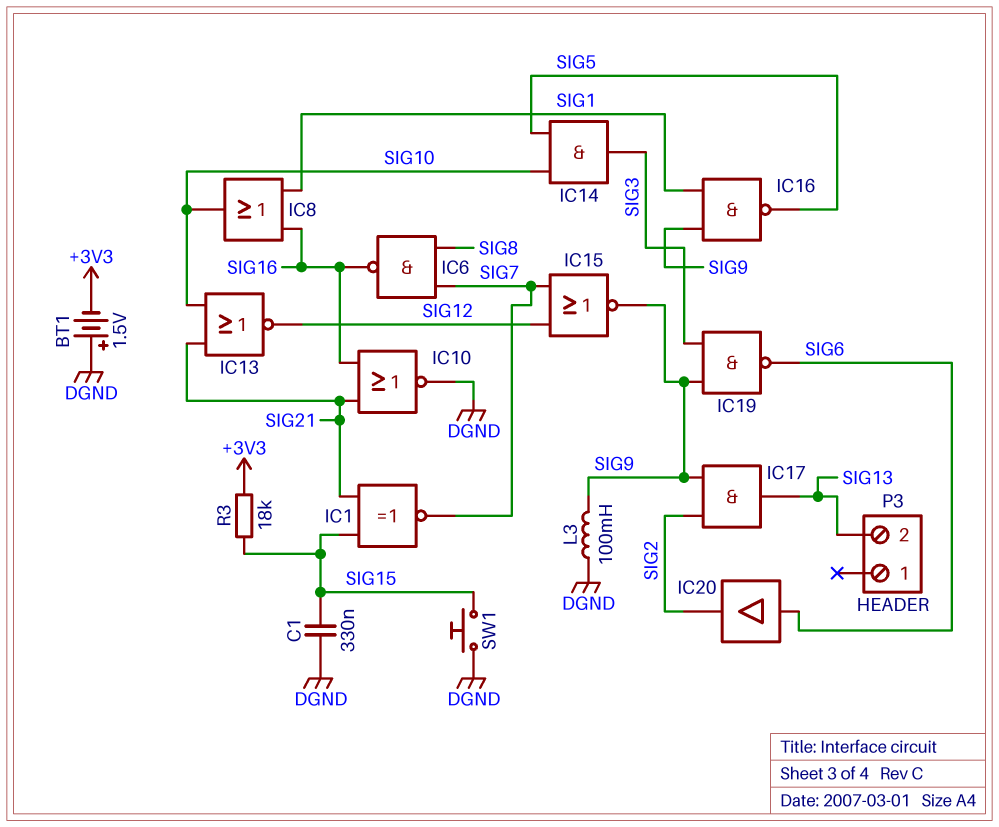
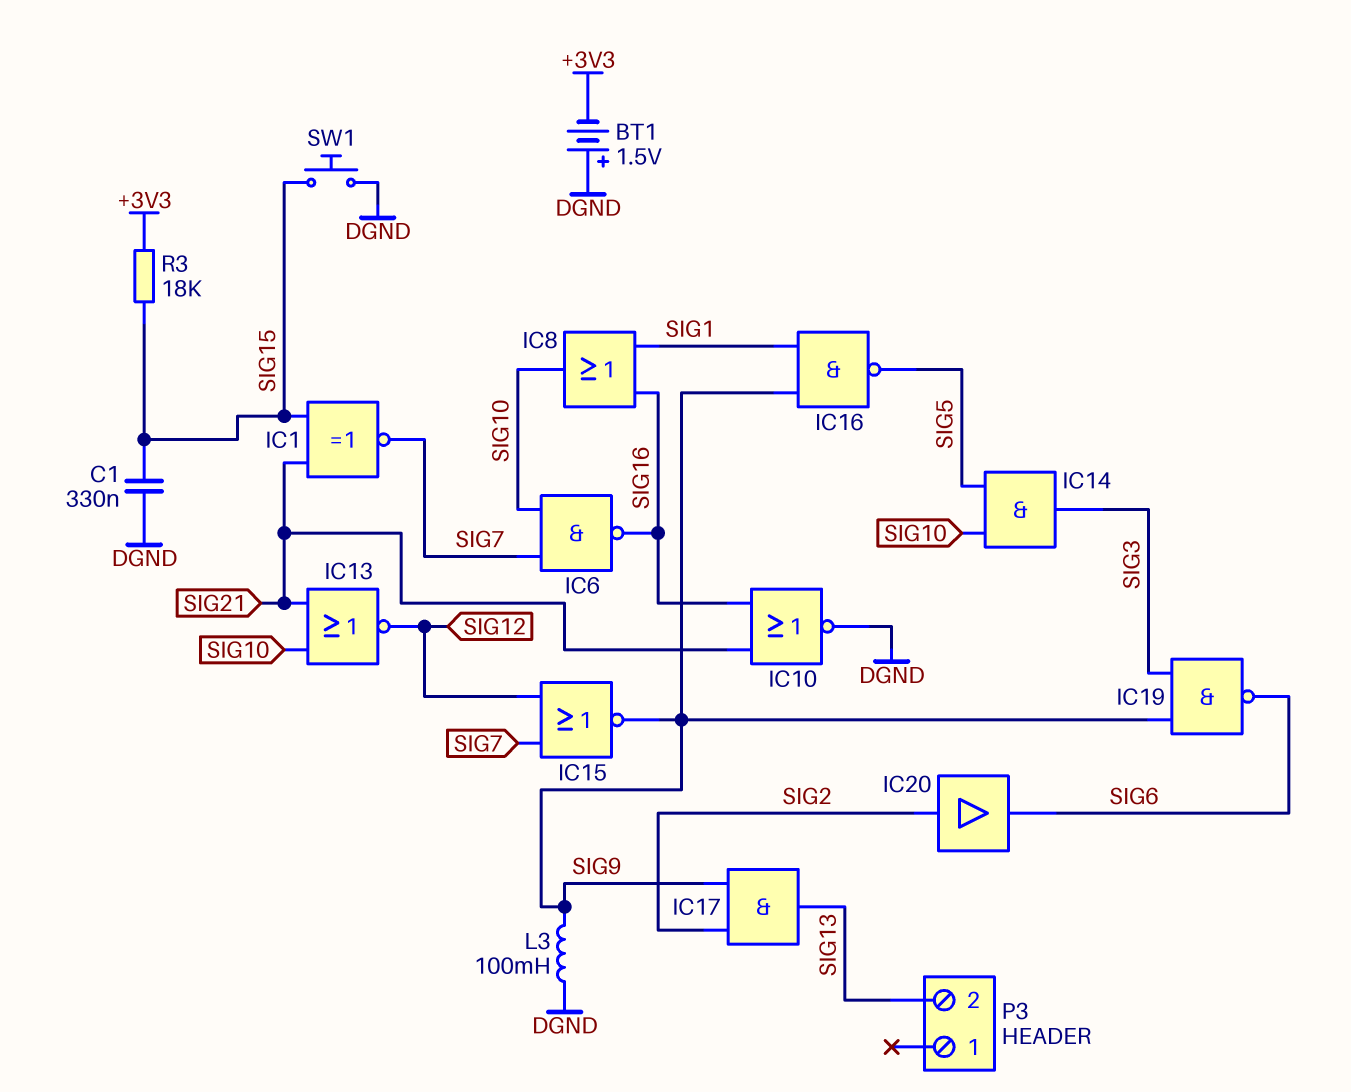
IC6: NAND (in SIG7, in SIG8, out SIG16) -> NAND (in SIG7, in SIG10, out SIG16)
IC20: buffer (in SIG6, out SIG2) -> buffer (in SIG2, out SIG6)

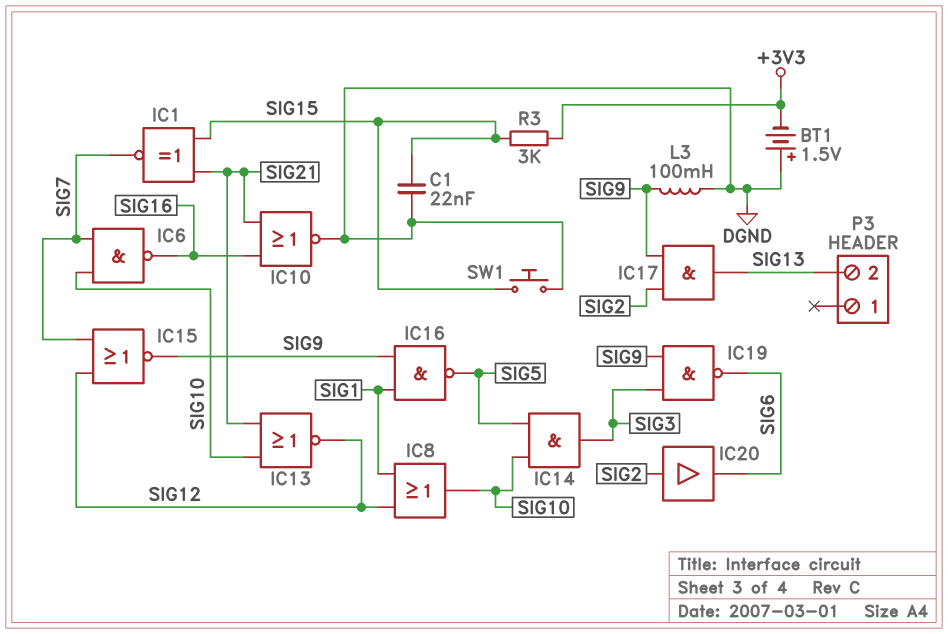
C1: 330nF (DGND, SIG15) -> 22nF (DGND, SIG15)
IC8: OR (in SIG1, in SIG16, out SIG10) -> OR (in SIG1, in SIG12, out SIG10)
R3: 18k (+3V3, SIG15) -> 3k (+3V3, SIG15)

